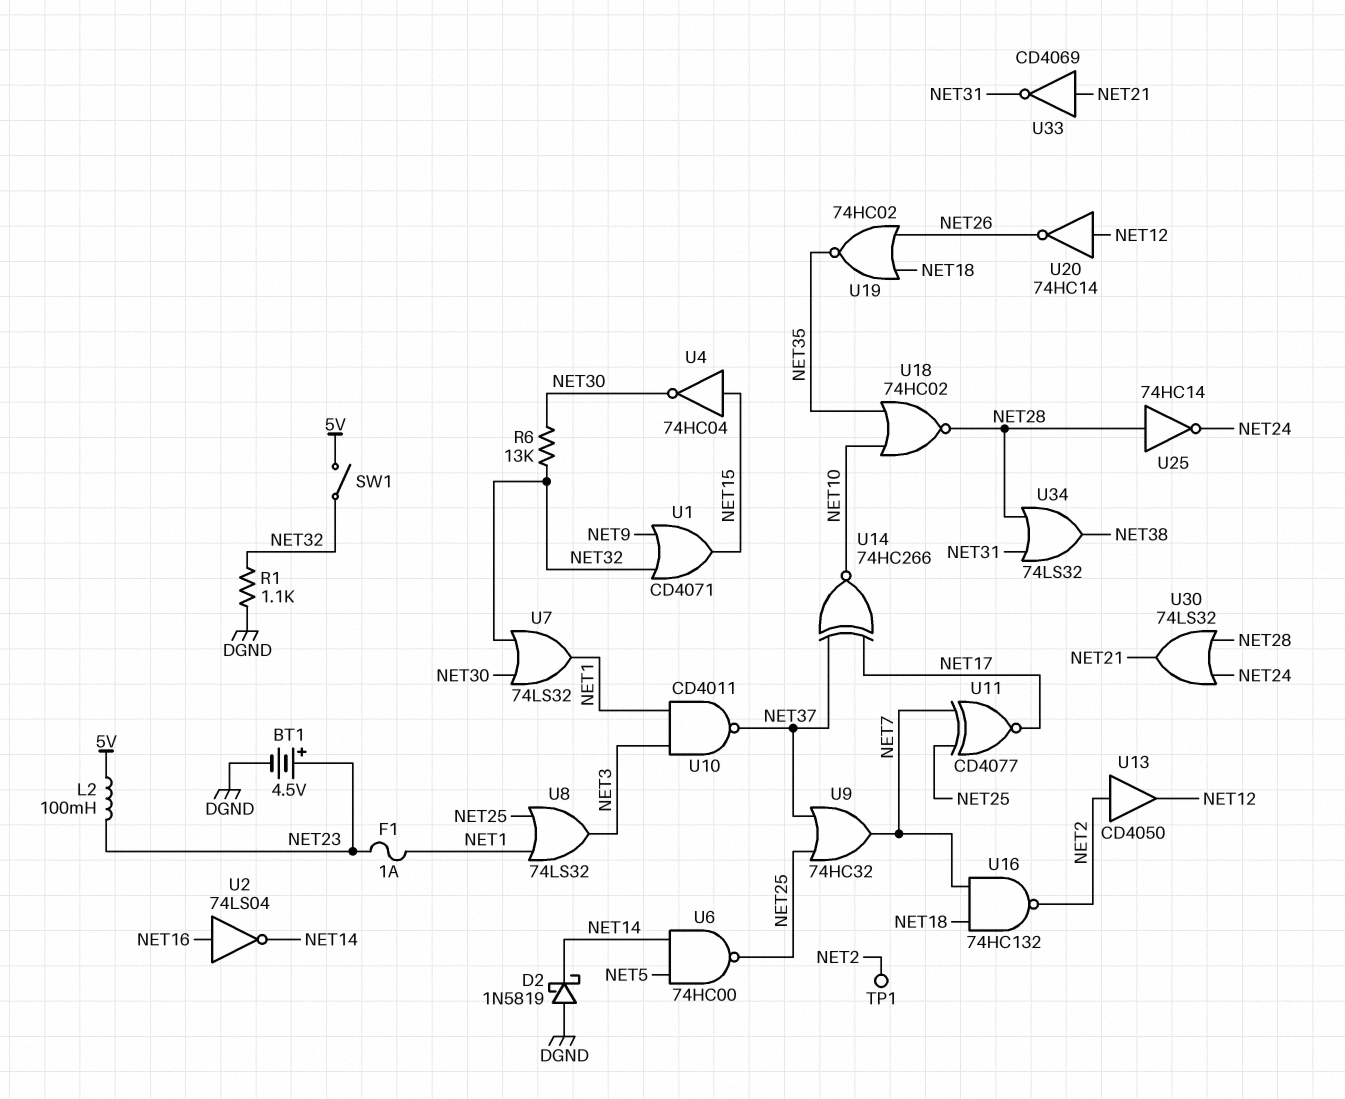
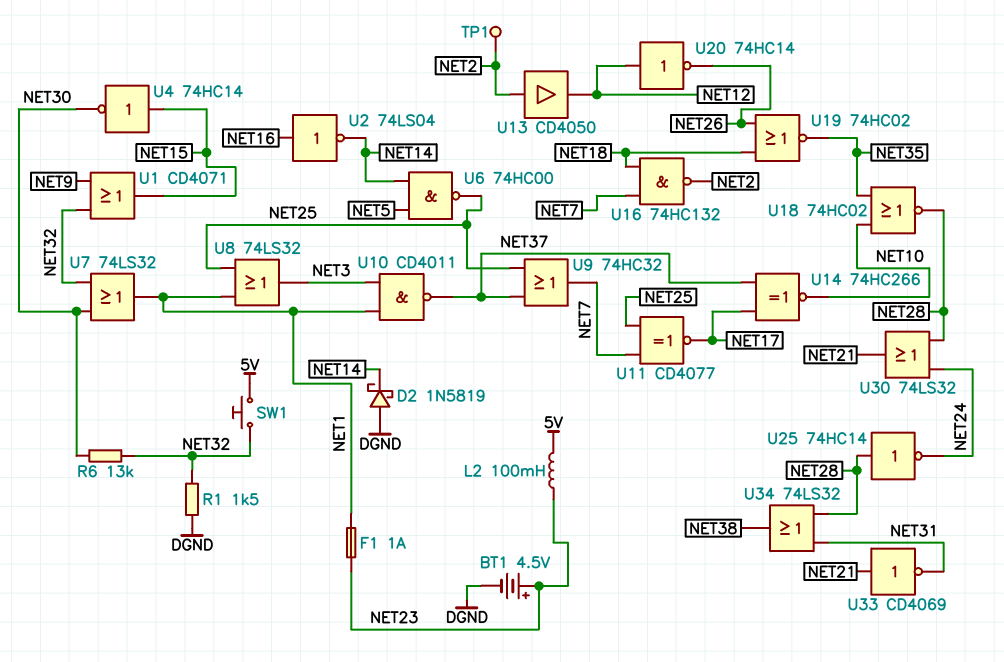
R1: 1.1k (DGND, NET32) -> 1.5k (DGND, NET32)
SW1: switch (5V, NET32) -> button (5V, NET32)
U4: NOT 74HC04 (in NET15, out NET30) -> NOT 74HC14 (in NET15, out NET30)

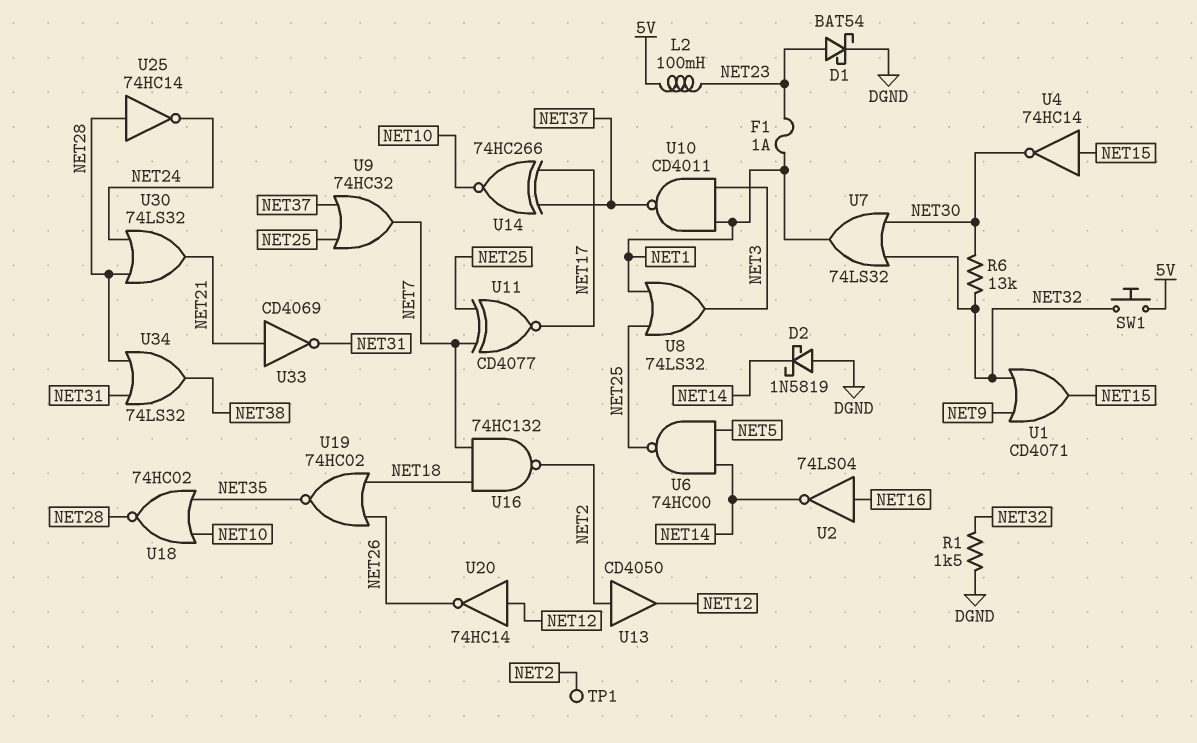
BT1: 4.5V (plus NET23, minus DGND) -> none
D1: none -> schottky BAT54 (A NET23, K DGND)

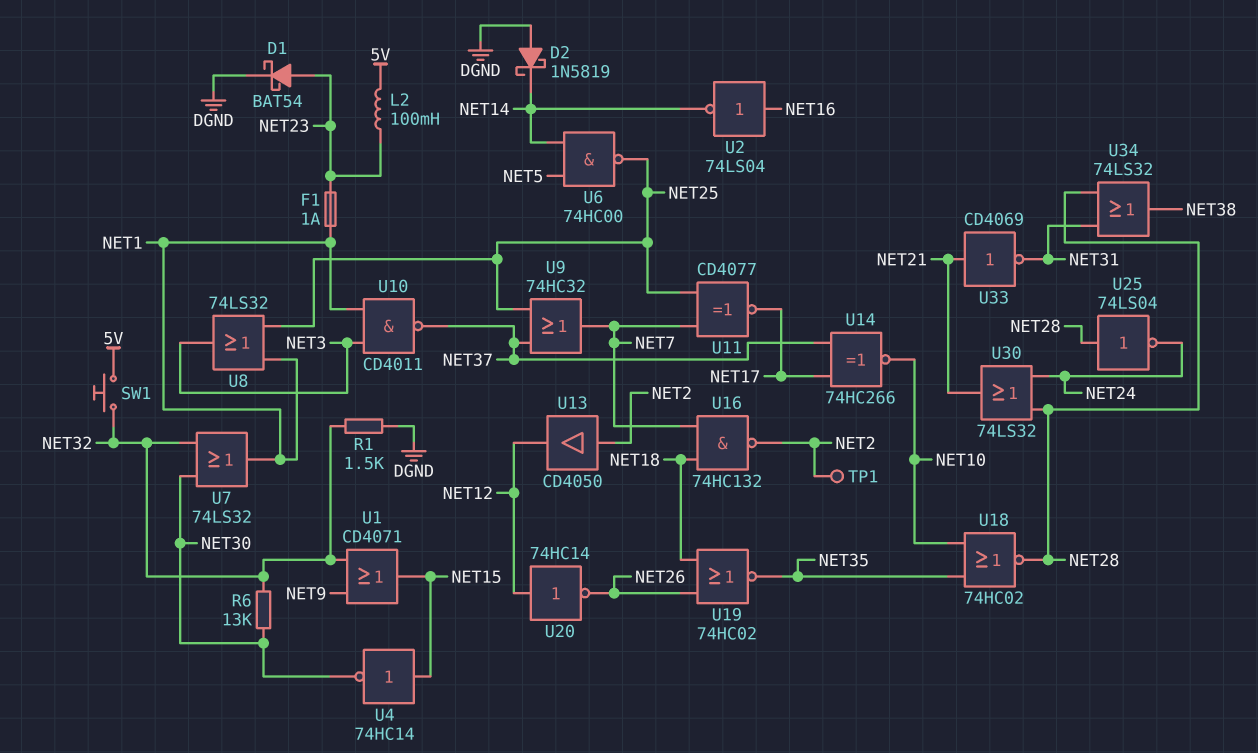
U25: NOT 74HC14 (in NET28, out NET24) -> NOT 74LS04 (in NET28, out NET24)

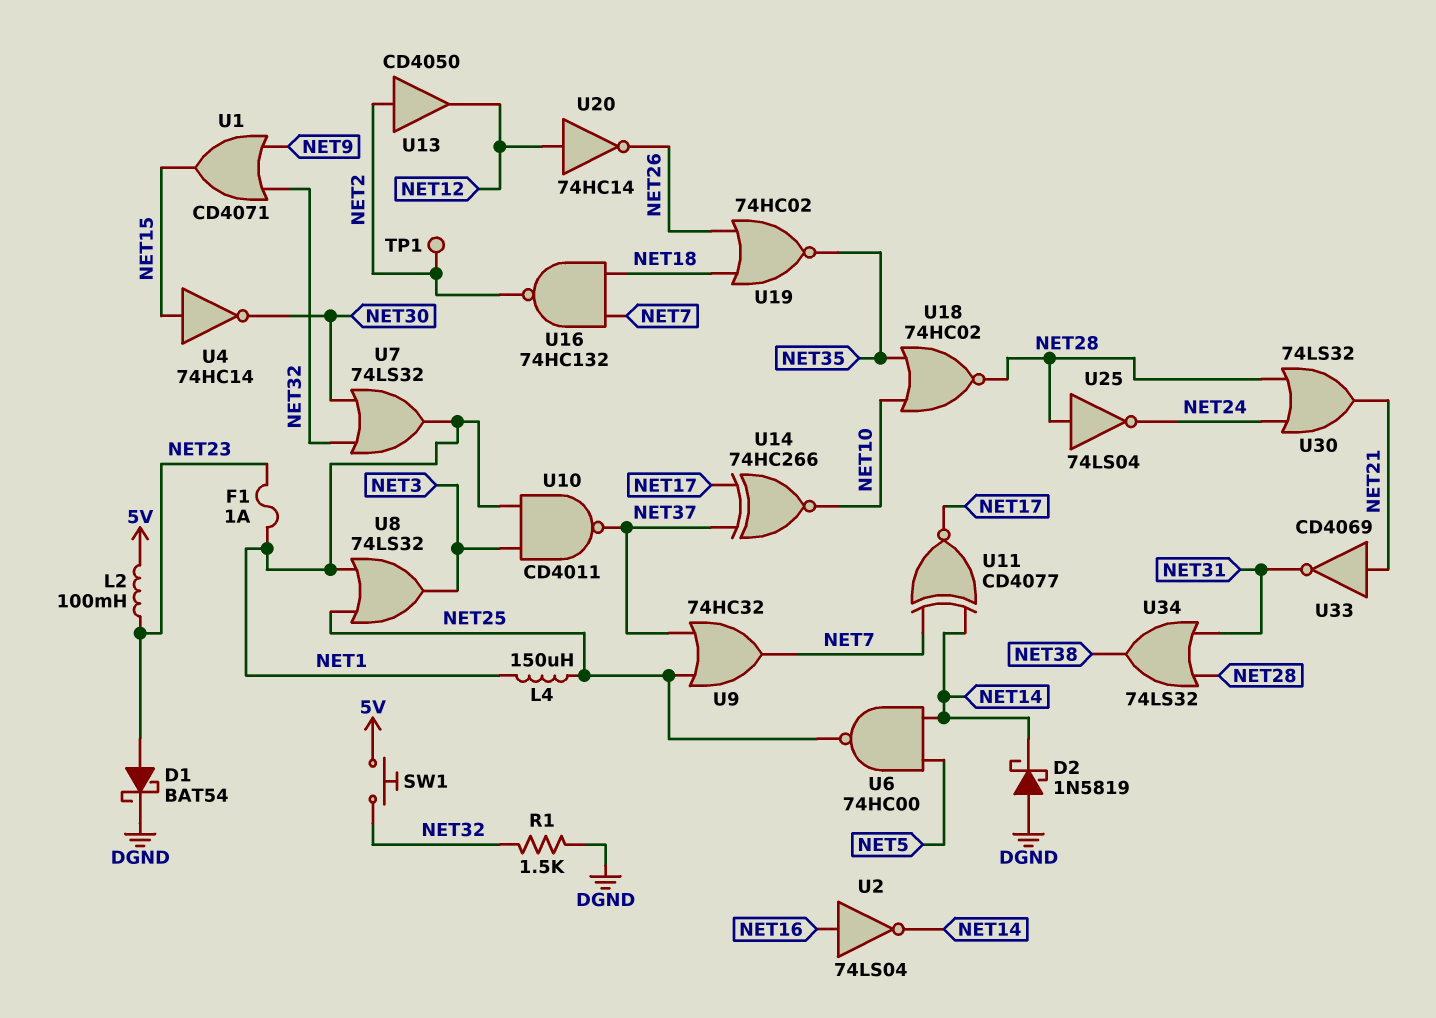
L4: none -> 150uH (NET1, NET25)
R6: 13k (NET30, NET32) -> none
U11: XNOR CD4077 (in NET7, in NET25, out NET17) -> XNOR CD4077 (in NET7, in NET14, out NET17)

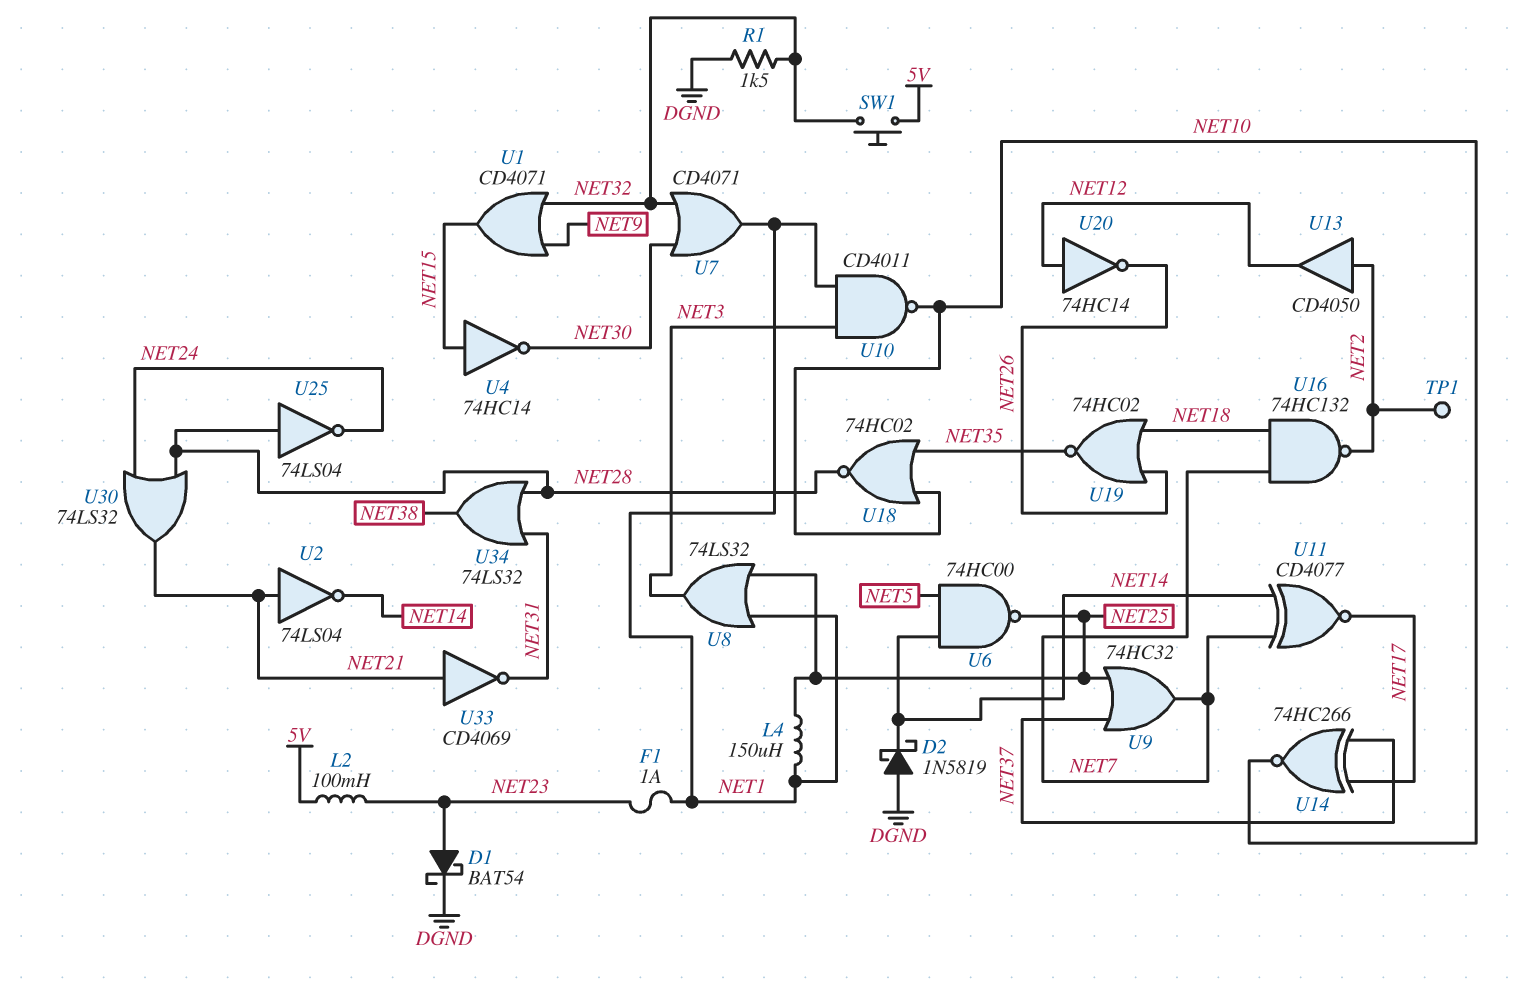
U2: NOT 74LS04 (in NET16, out NET14) -> NOT 74LS04 (in NET21, out NET14)
U7: OR 74LS32 (in NET30, in NET32, out NET1) -> OR CD4071 (in NET30, in NET32, out NET1)
U10: NAND CD4011 (in NET1, in NET3, out NET37) -> NAND CD4011 (in NET1, in NET3, out NET10)

